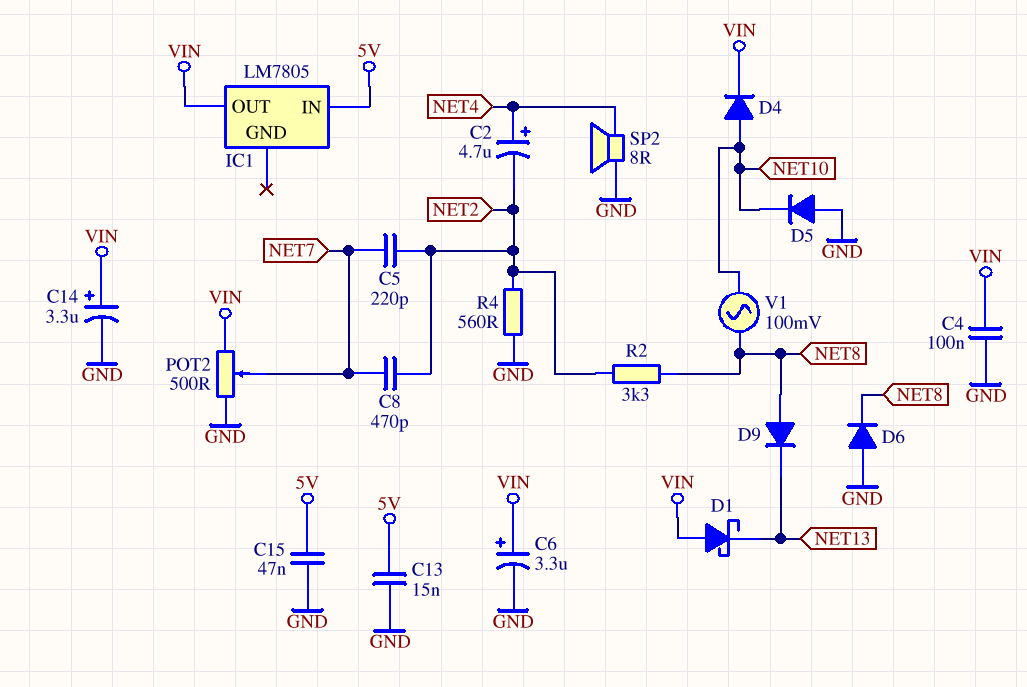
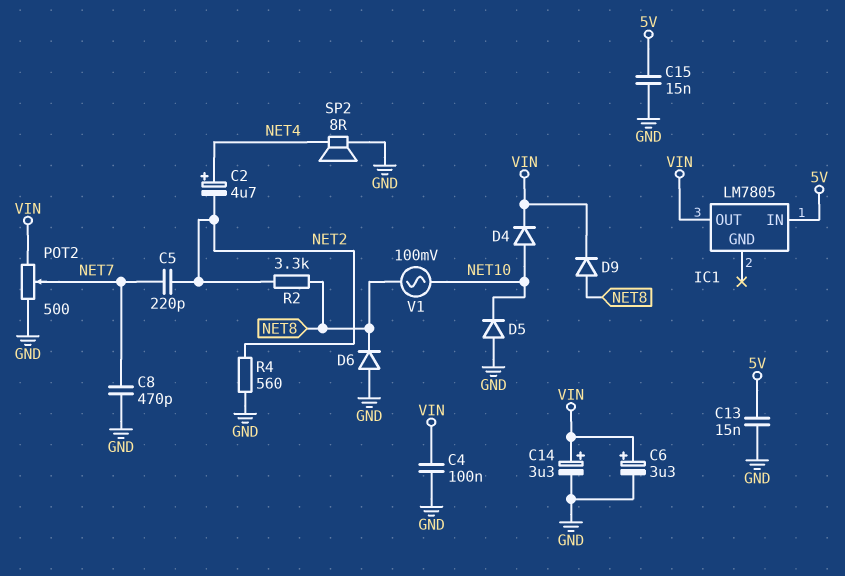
C8: 470pF (NET2, NET7) -> 470pF (GND, NET7)
C15: 47nF (5V, GND) -> 15nF (5V, GND)
D1: schottky (A VIN, K NET13) -> none
D9: diode (A NET8, K NET13) -> diode (A NET8, K VIN)

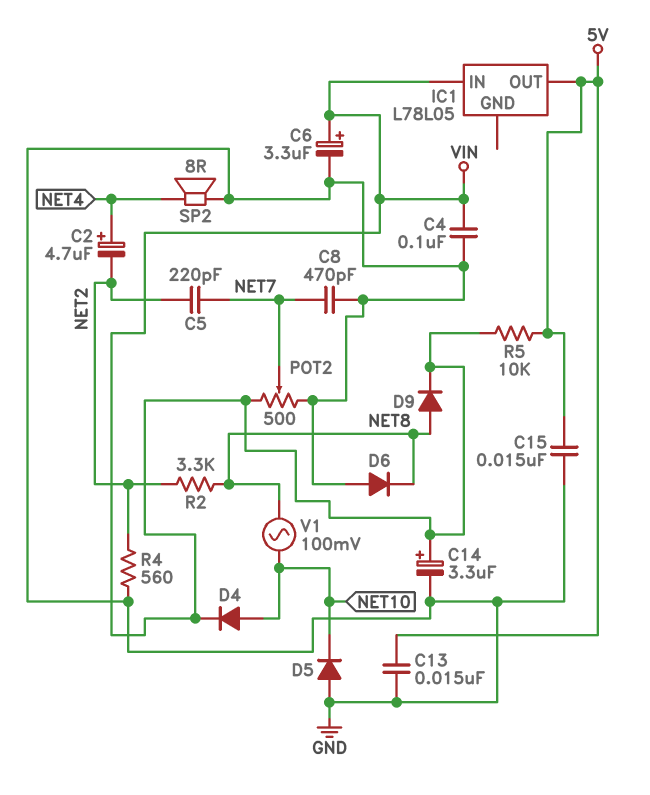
IC1: LM7805 -> L78L05
IC1 pin IN: 5V -> VIN
IC1 pin OUT: VIN -> 5V
R5: none -> 10k (5V, VIN)

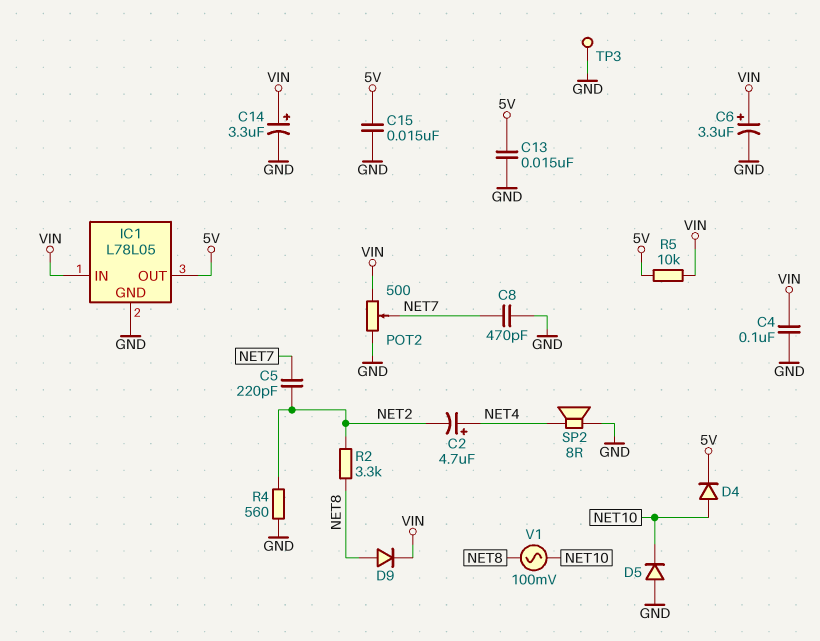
D4: diode (A NET10, K VIN) -> diode (A NET10, K 5V)
D6: diode (A GND, K NET8) -> none
IC1 pin GND: none -> GND
TP3: none -> test point (GND)

